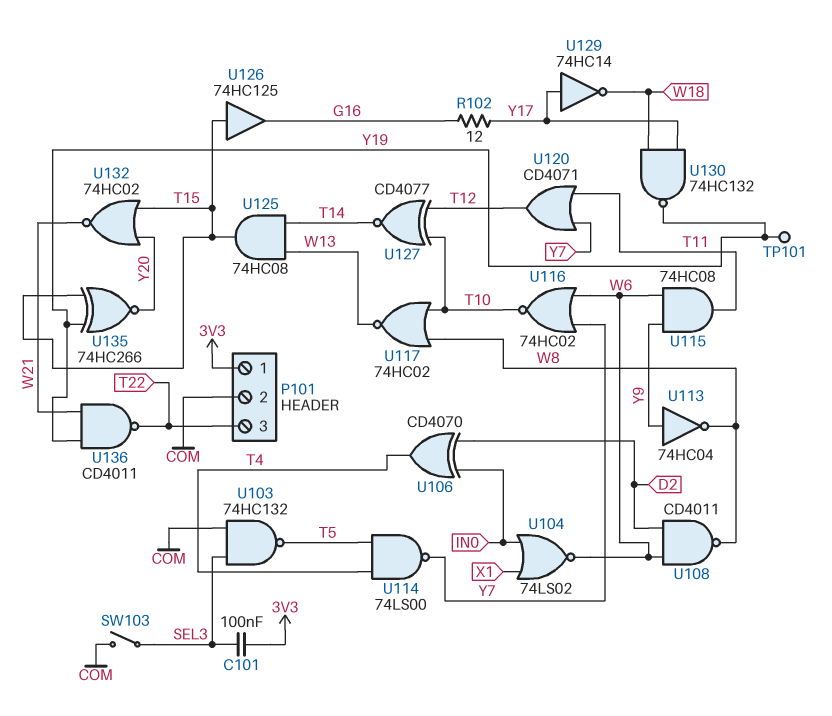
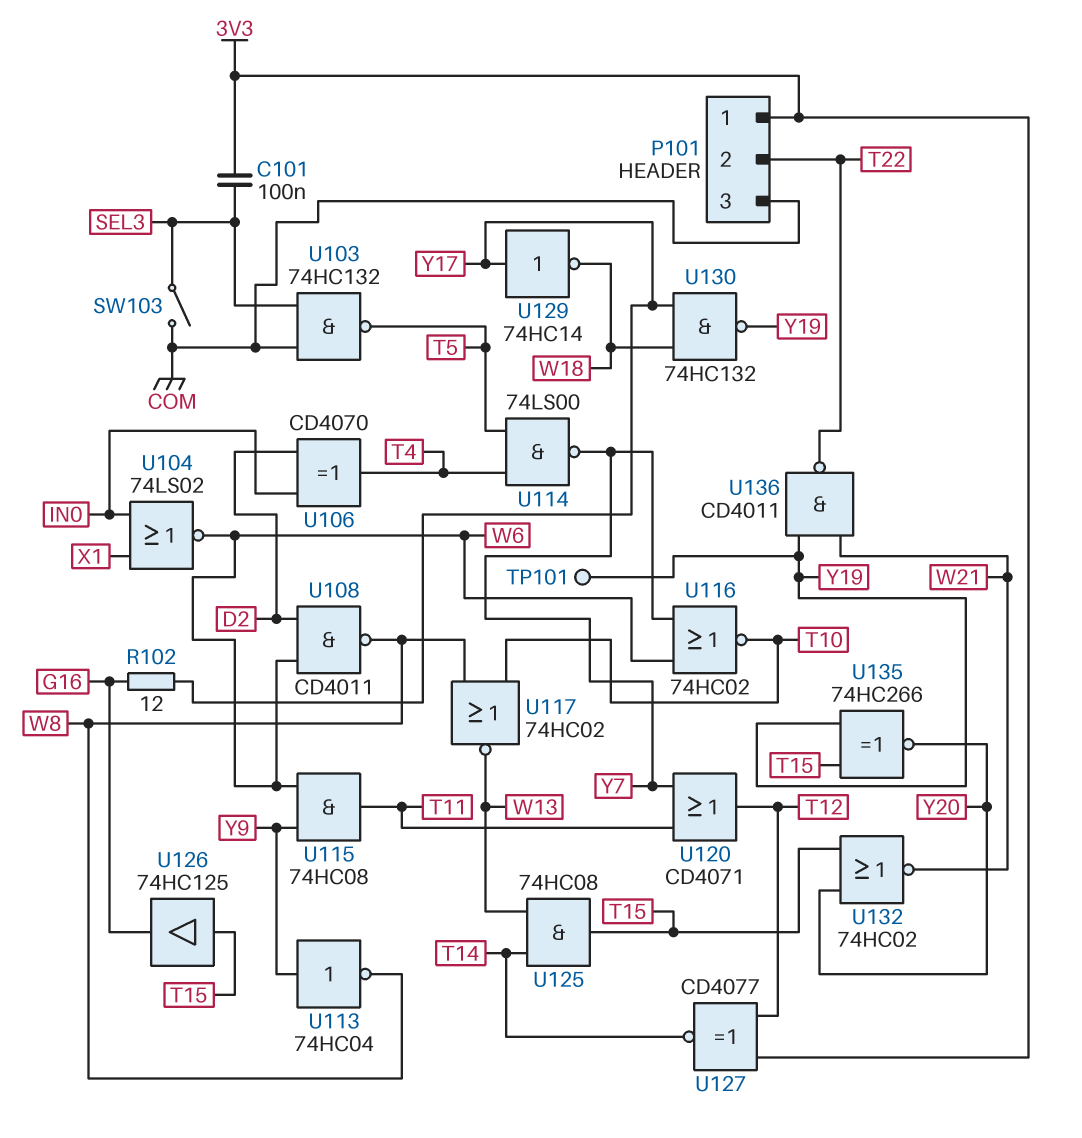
P101 pin 2: COM -> T22
P101 pin 3: T22 -> COM
U127: XNOR CD4077 (in T10, in T12, out T14) -> XNOR CD4077 (in 3V3, in T12, out T14)

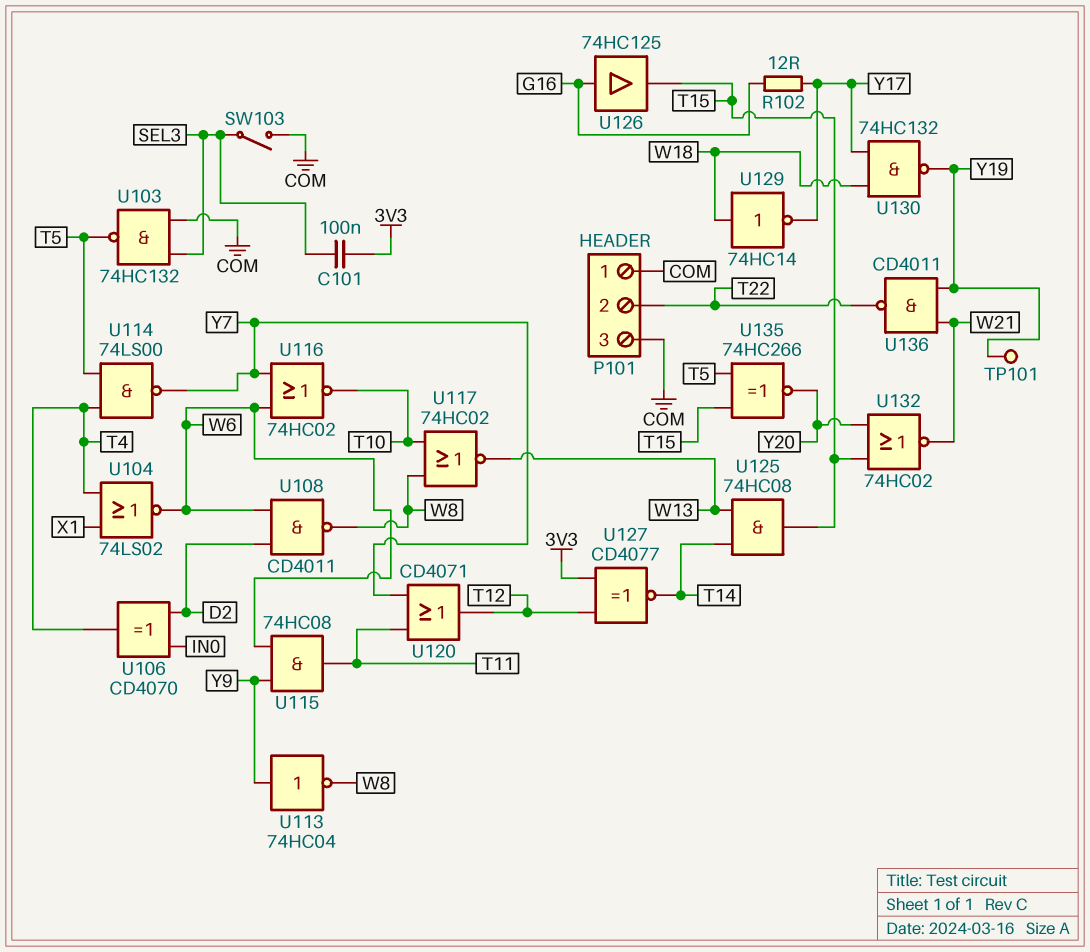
P101 pin 1: 3V3 -> COM
U104: NOR 74LS02 (in IN0, in X1, out W6) -> NOR 74LS02 (in T4, in X1, out W6)
U126: buffer 74HC125 (in T15, out G16) -> buffer 74HC125 (in G16, out T15)
U129: NOT 74HC14 (in Y17, out W18) -> NOT 74HC14 (in W18, out Y17)
U135: XNOR 74HC266 (in T15, in Y19, out Y20) -> XNOR 74HC266 (in T5, in T15, out Y20)

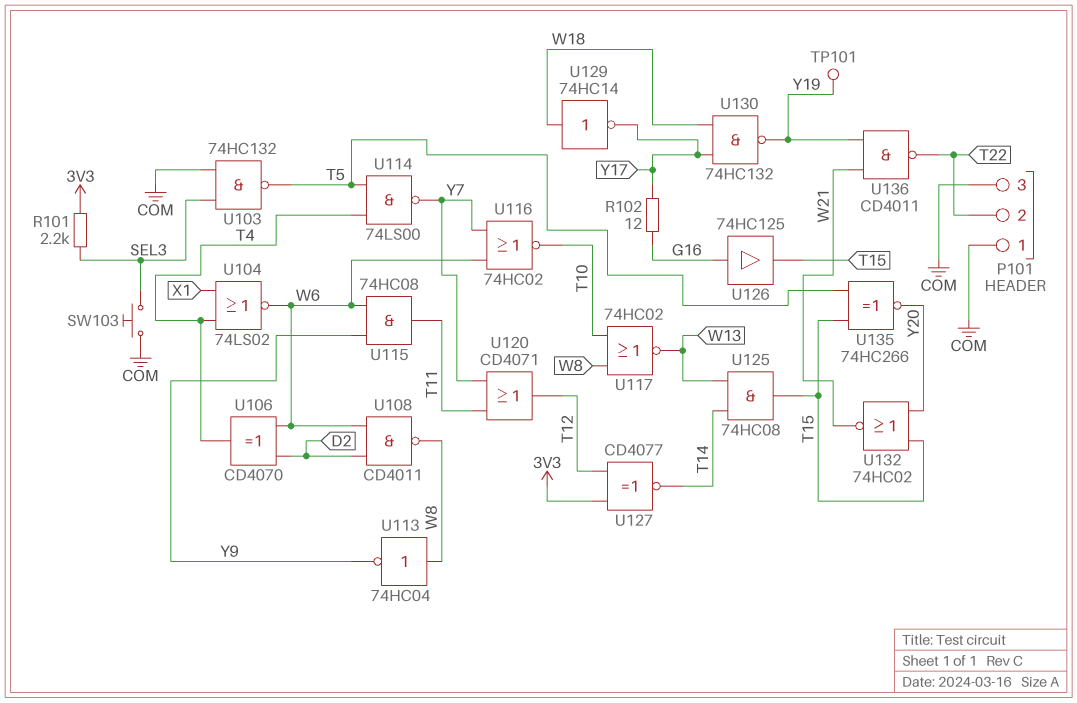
C101: 100nF (3V3, SEL3) -> none
R101: none -> 2.2k (3V3, SEL3)
SW103: switch (COM, SEL3) -> button (COM, SEL3)
U106: XOR CD4070 (in D2, in IN0, out T4) -> XOR CD4070 (in D2, in W6, out T4)
U113: NOT 74HC04 (in Y9, out W8) -> NOT 74HC04 (in W8, out Y9)

